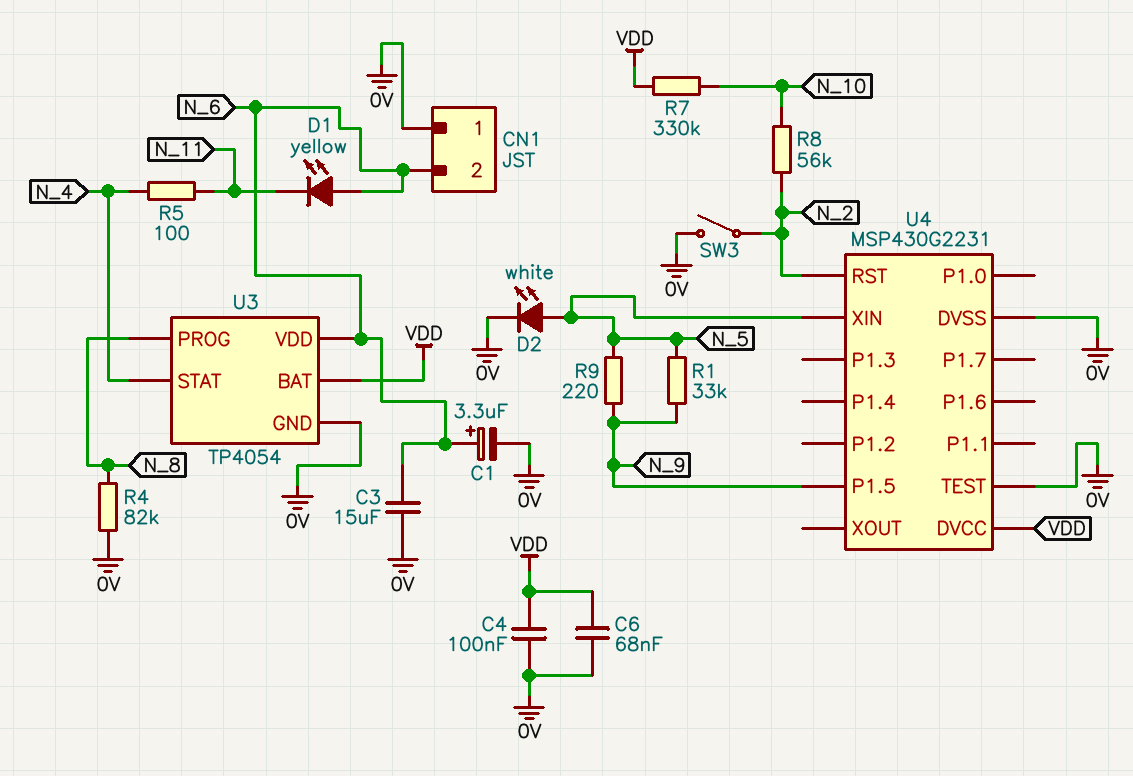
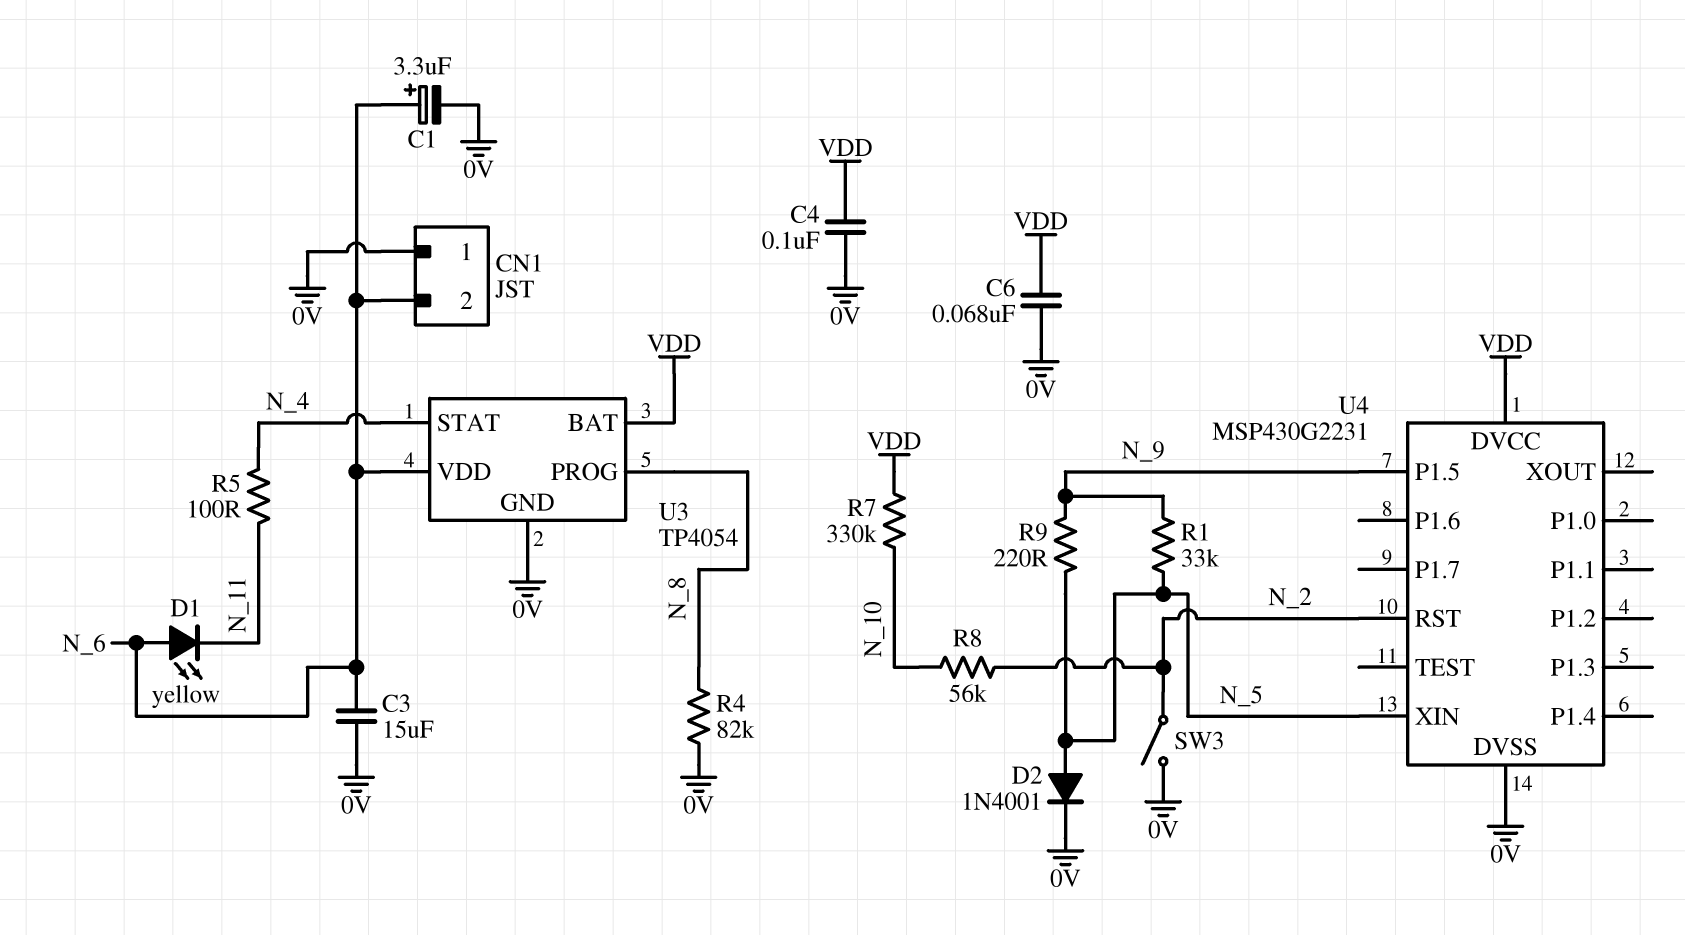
D2: LED white (A N_5, K 0V) -> diode 1N4001 (A N_5, K 0V)
U4 pin TEST: 0V -> none

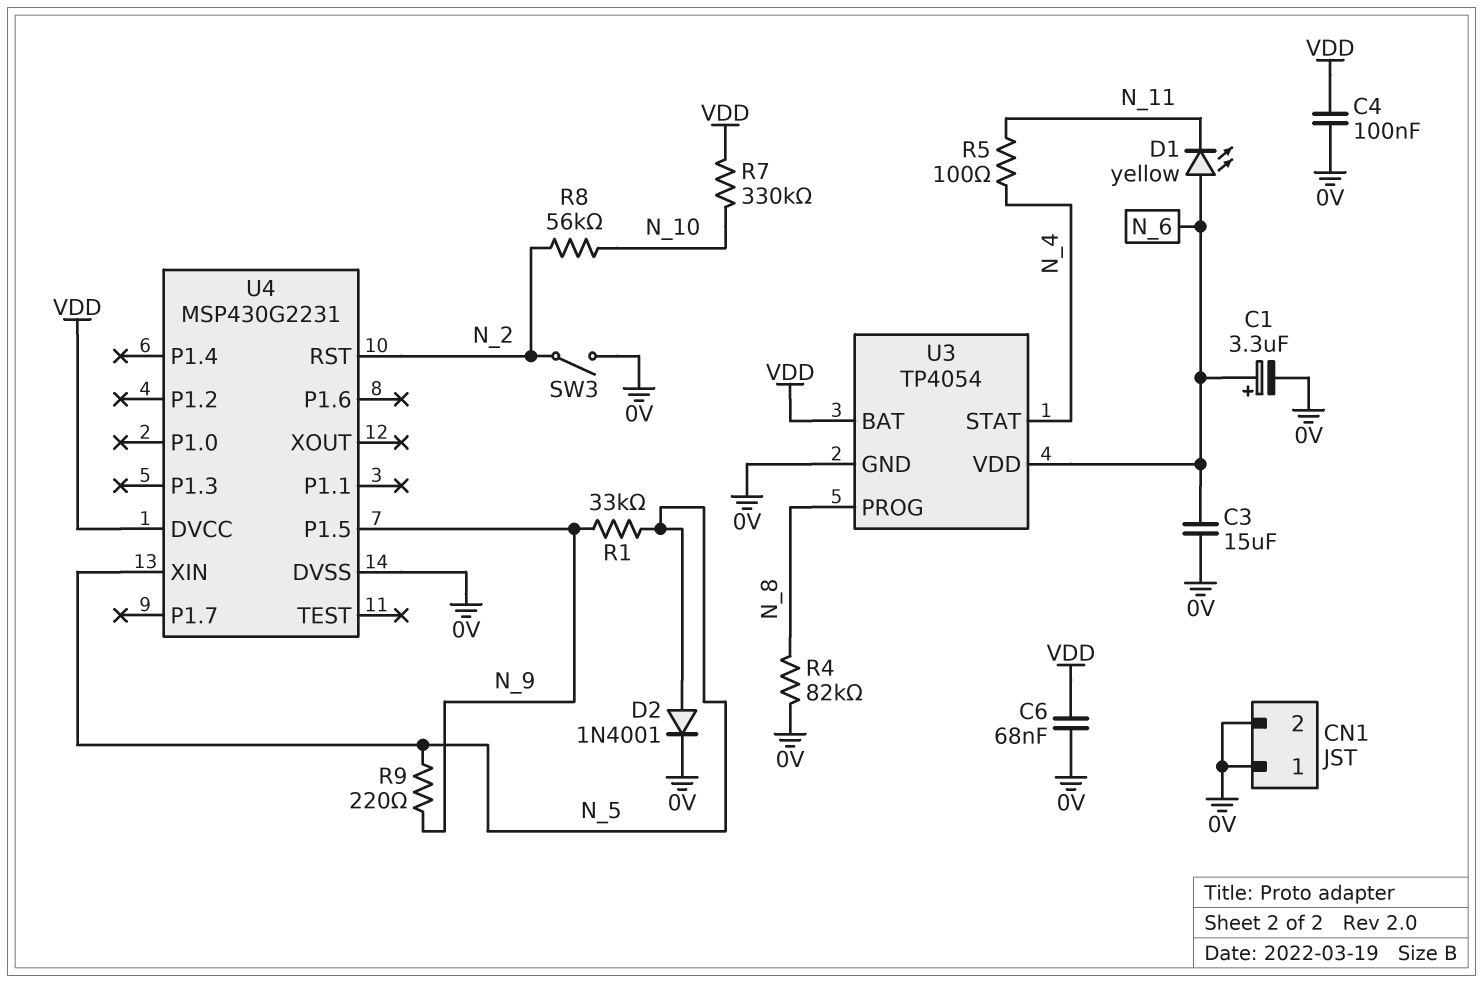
CN1 pin 2: N_6 -> 0V

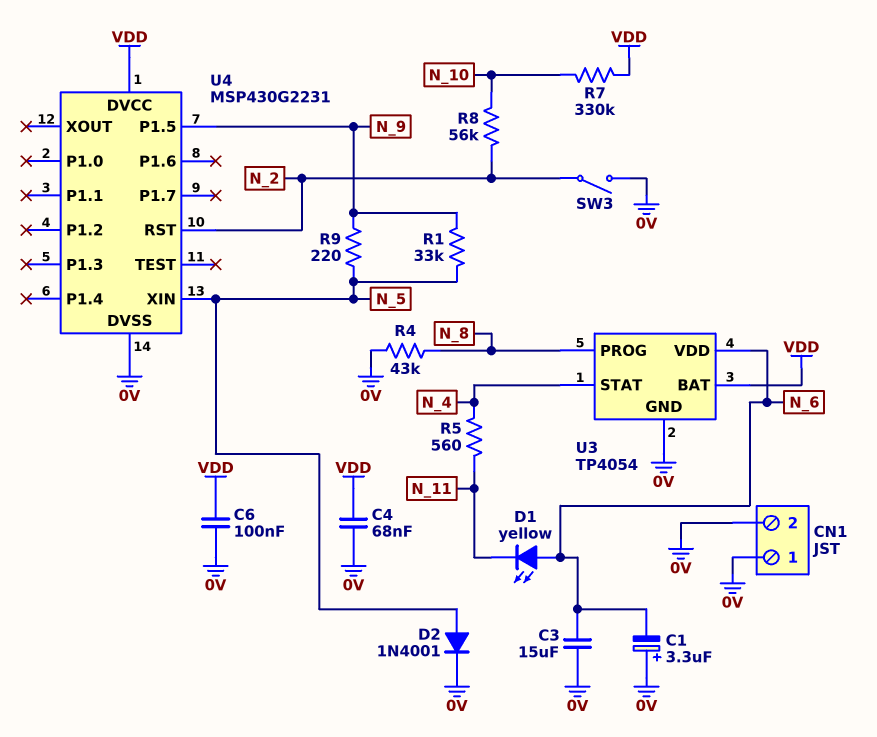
C1: 3.3uF (plus N_6, minus 0V) -> 3.3uF (plus 0V, minus N_6)
C4: 100nF (0V, VDD) -> 68nF (0V, VDD)
C6: 68nF (0V, VDD) -> 100nF (0V, VDD)
R4: 82k (0V, N_8) -> 43k (0V, N_8)
R5: 100 (N_4, N_11) -> 560 (N_4, N_11)

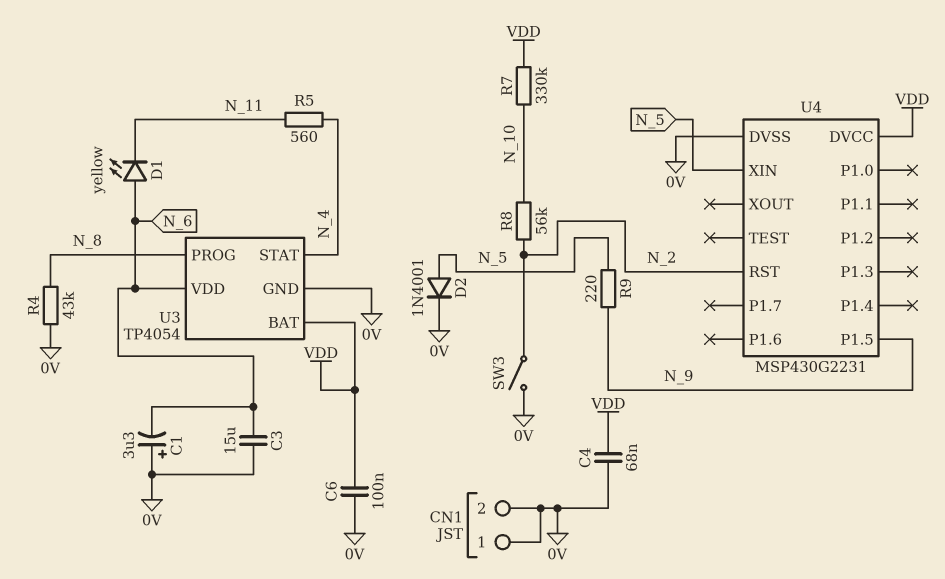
R1: 33k (N_5, N_9) -> none

